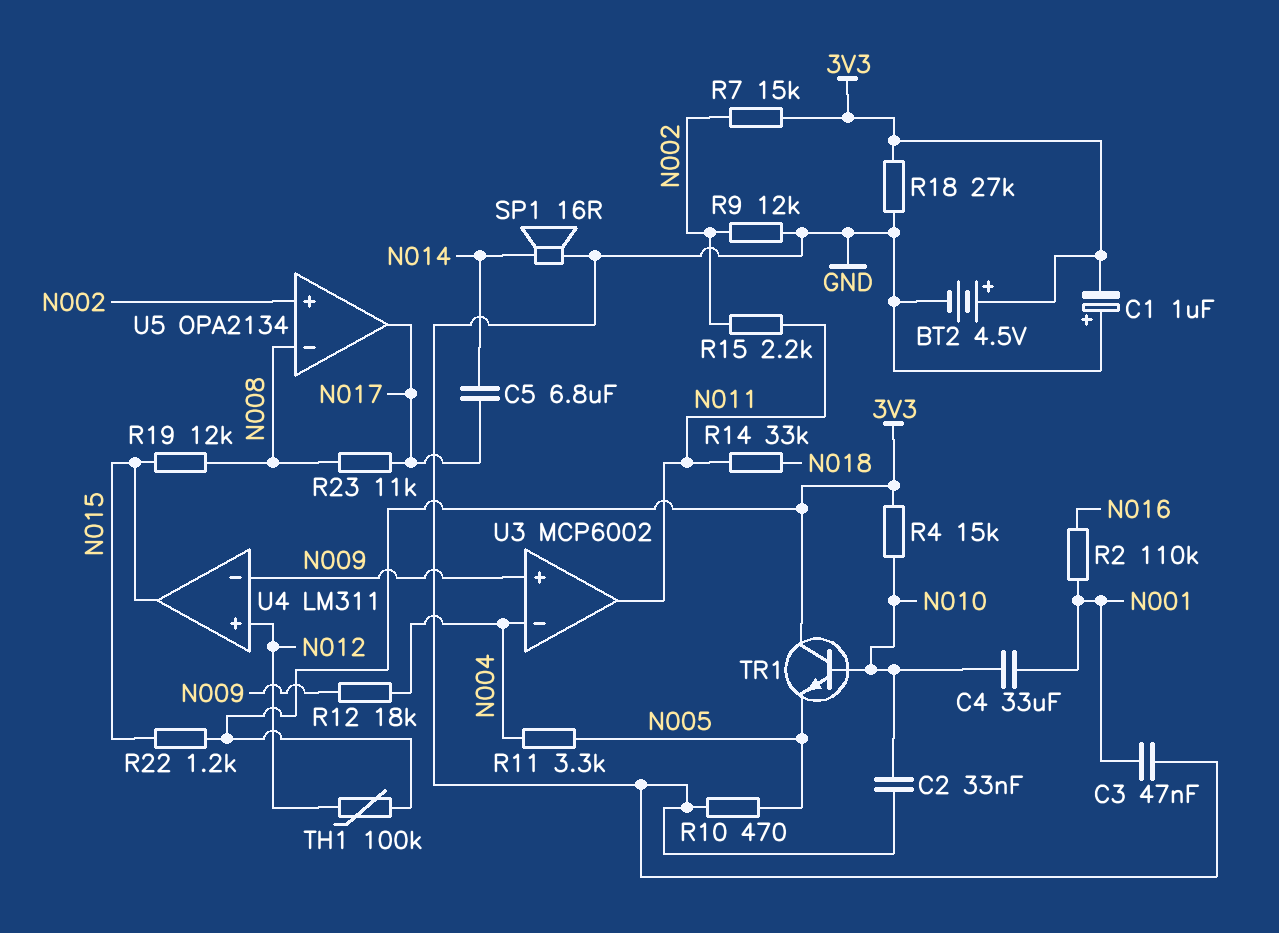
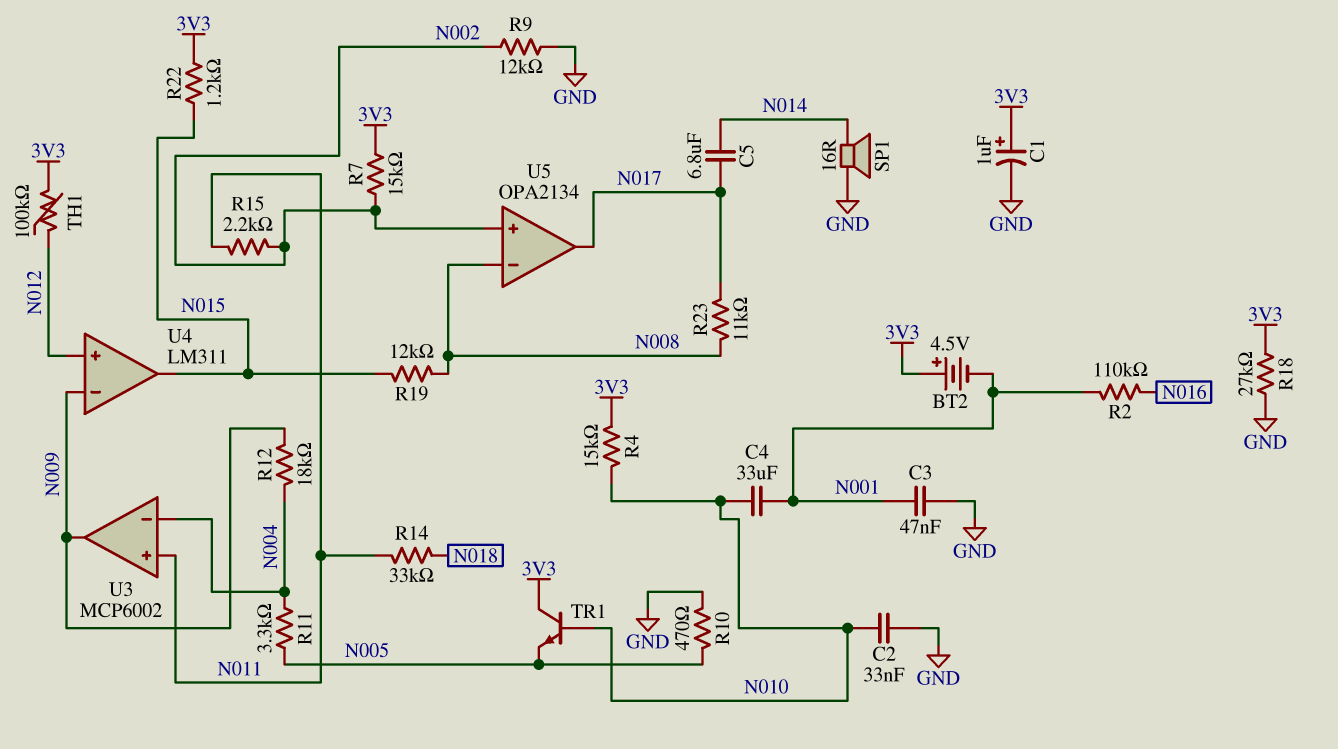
BT2: 4.5V (plus 3V3, minus GND) -> 4.5V (plus 3V3, minus N001)
C1: 1uF (plus GND, minus 3V3) -> 1uF (plus 3V3, minus GND)
U3 pin in+: N009 -> N011
U3 pin out: N011 -> N009

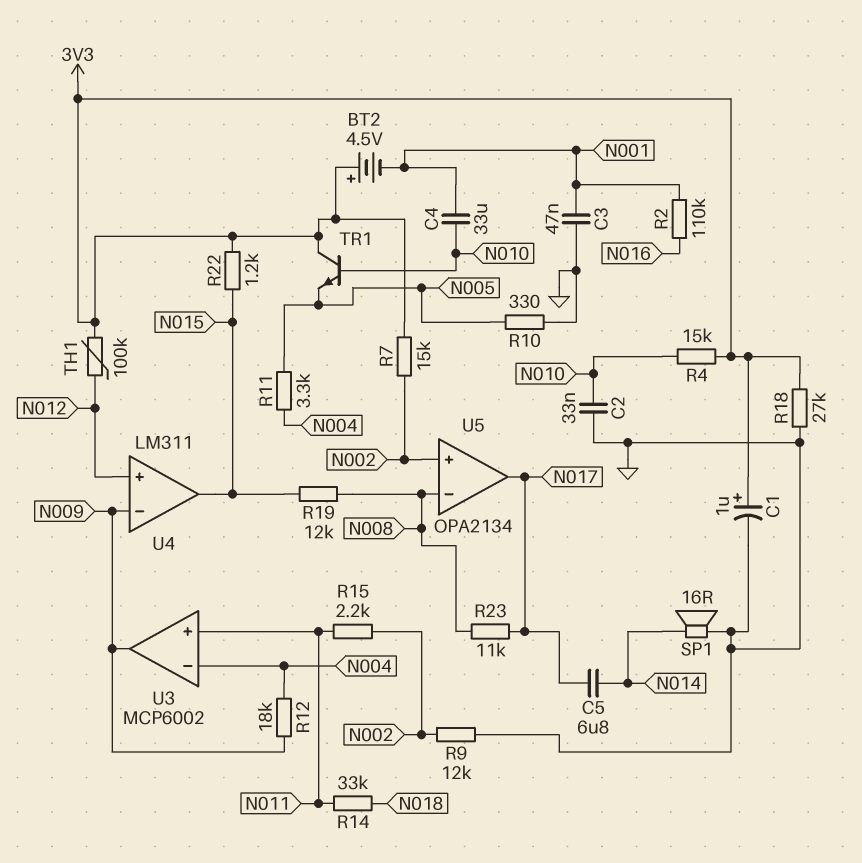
R10: 470 (GND, N005) -> 330 (GND, N005)

